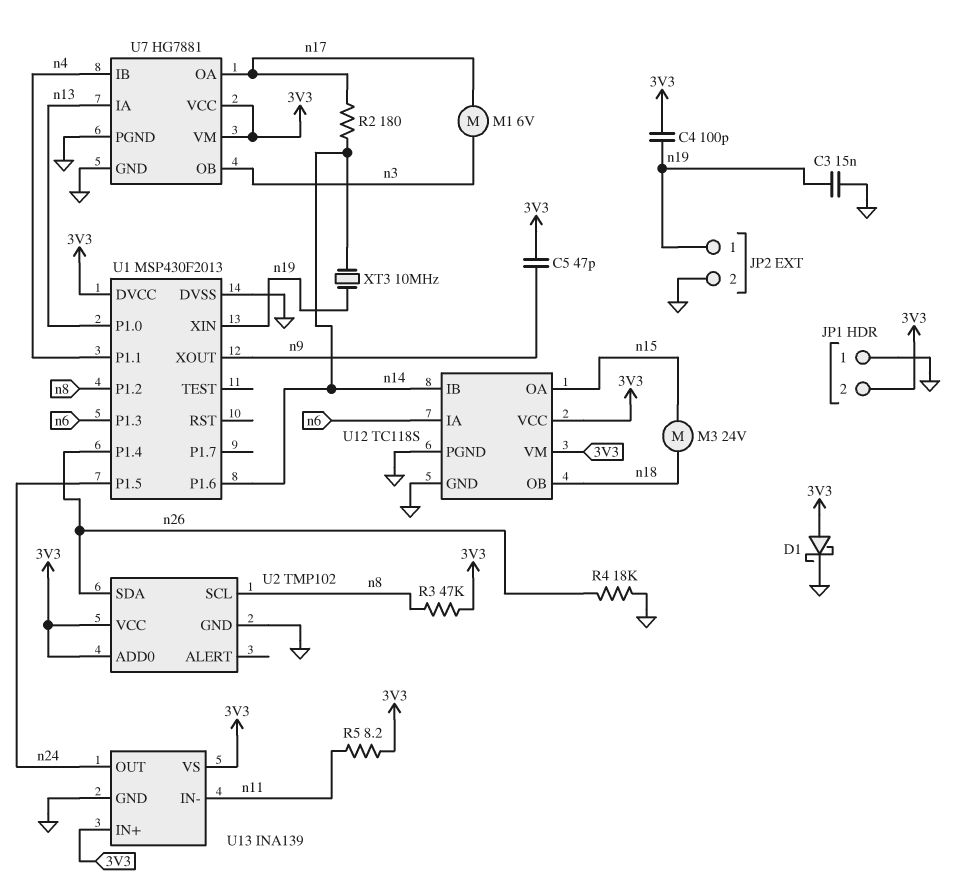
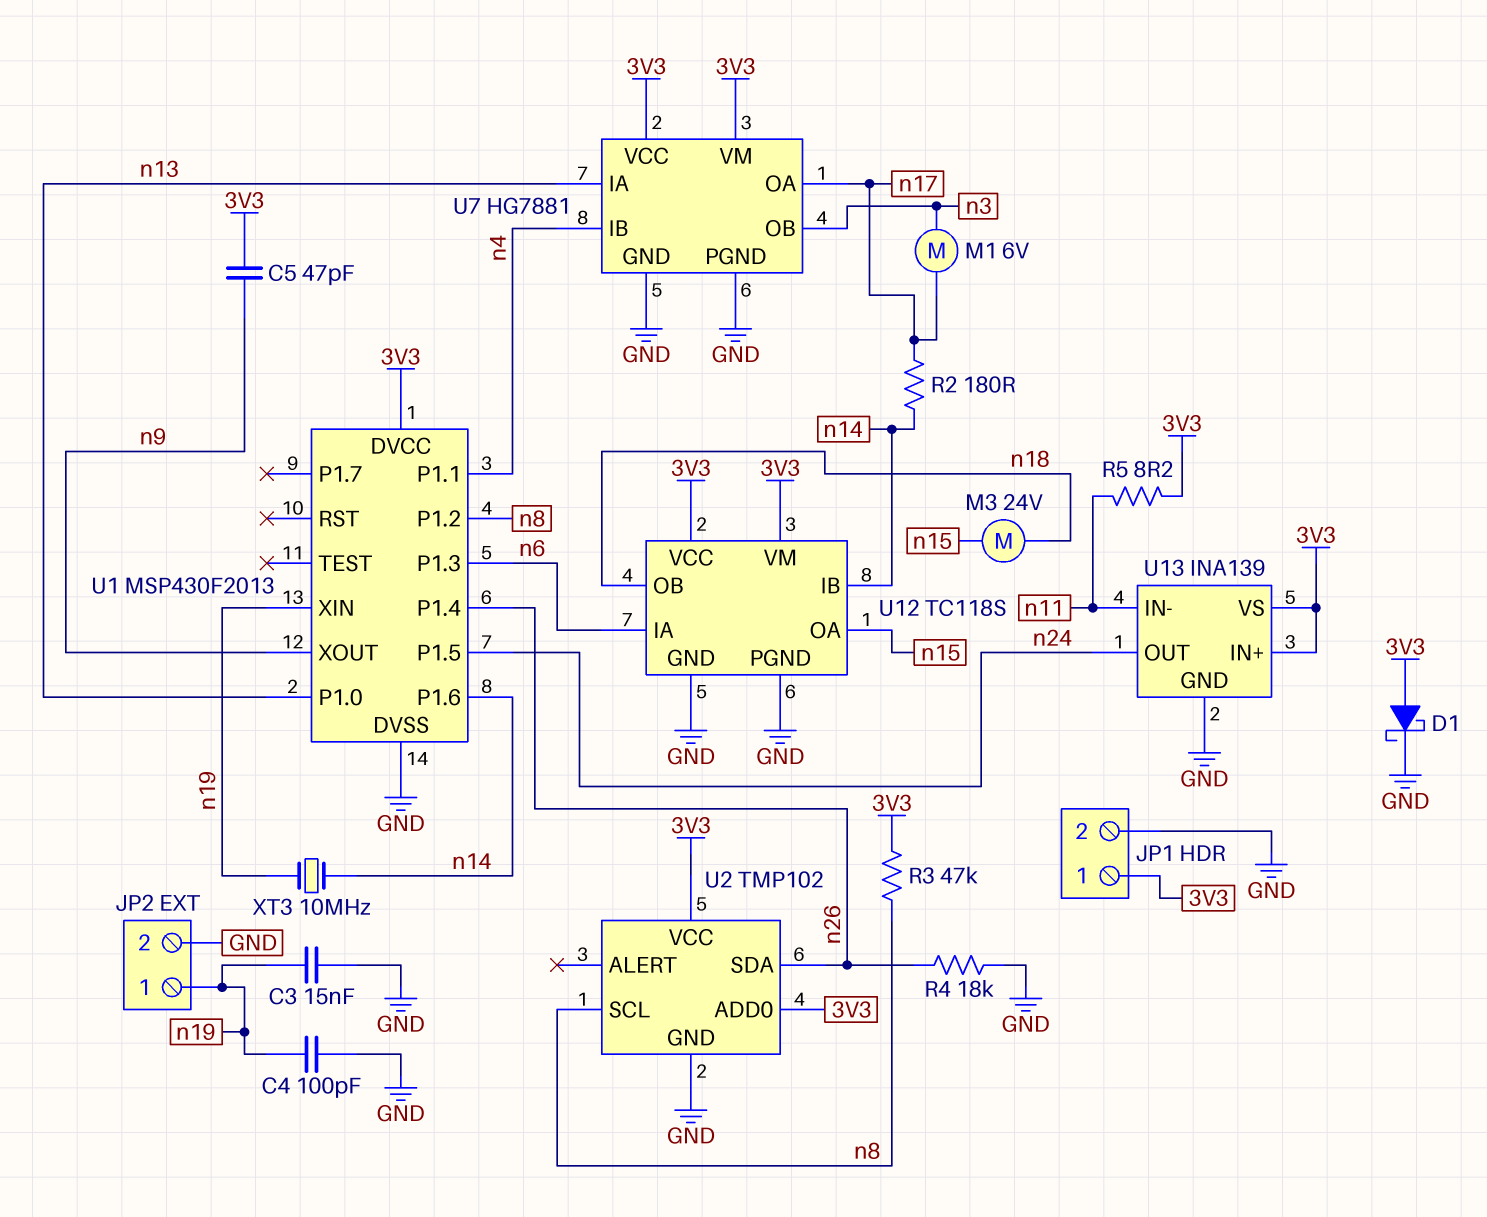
C4: 100pF (3V3, n19) -> 100pF (GND, n19)
JP1 pin 1: GND -> 3V3
JP1 pin 2: 3V3 -> GND

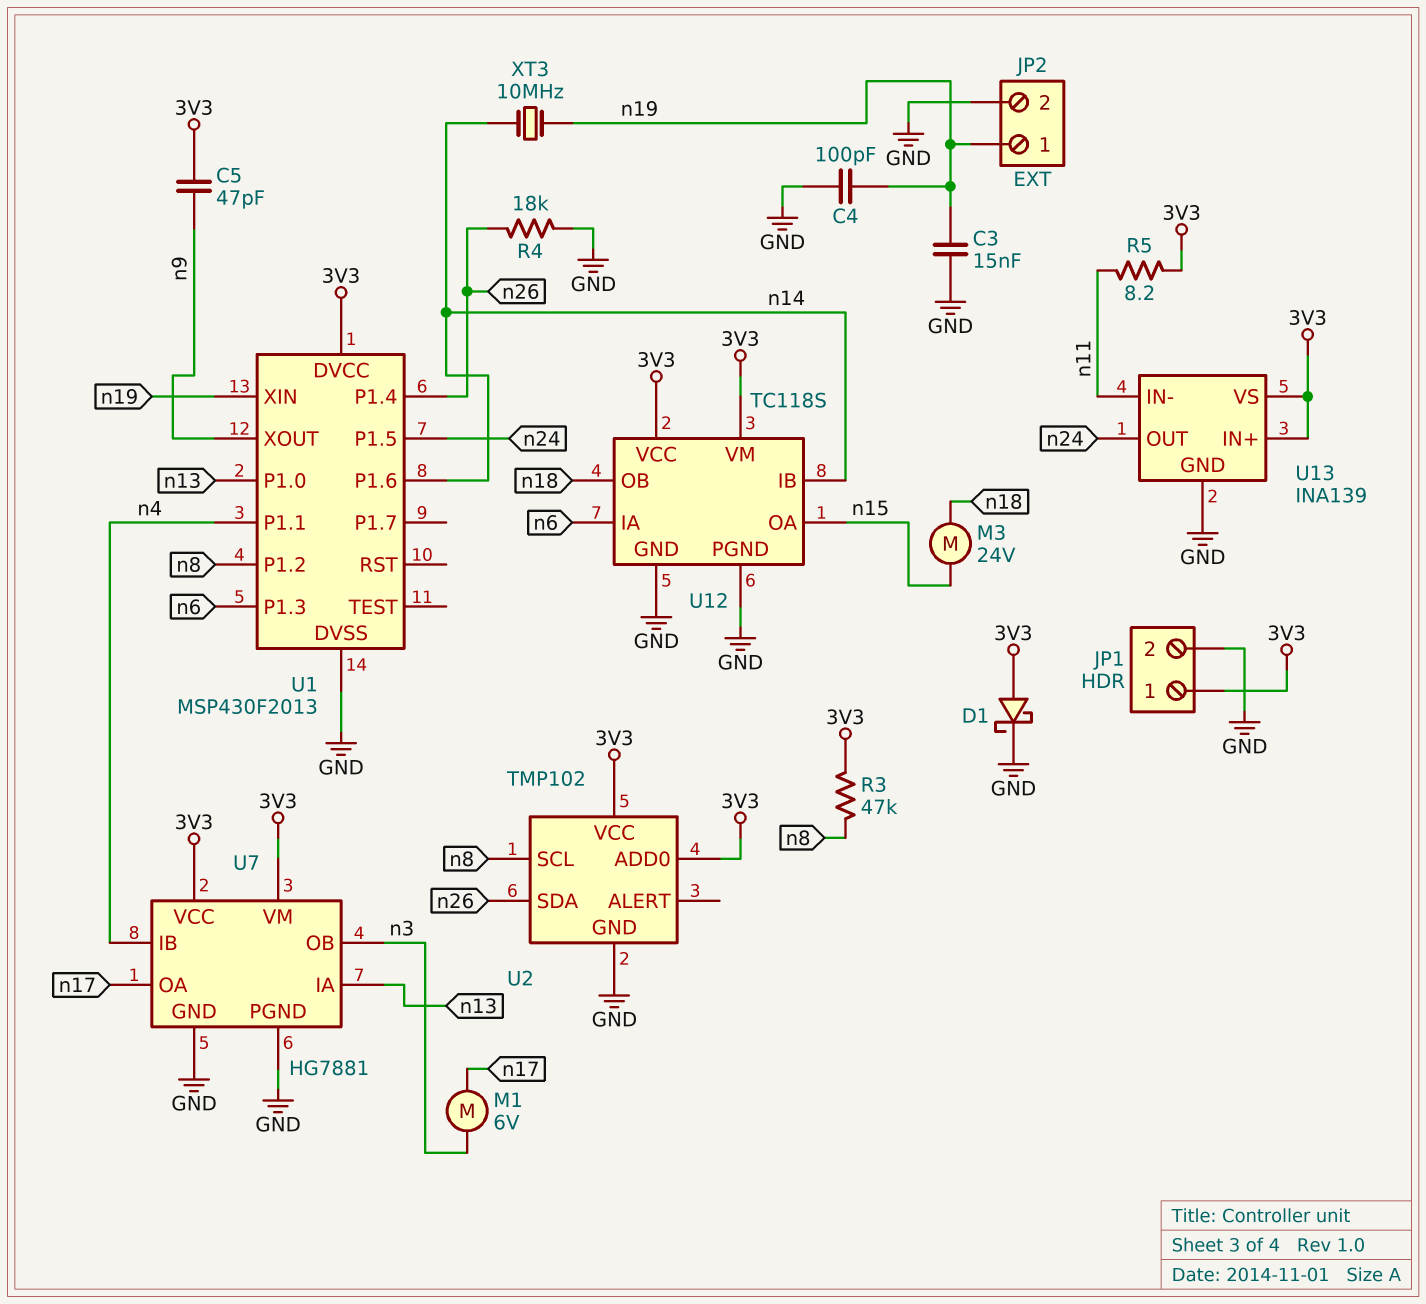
R2: 180 (n14, n17) -> none

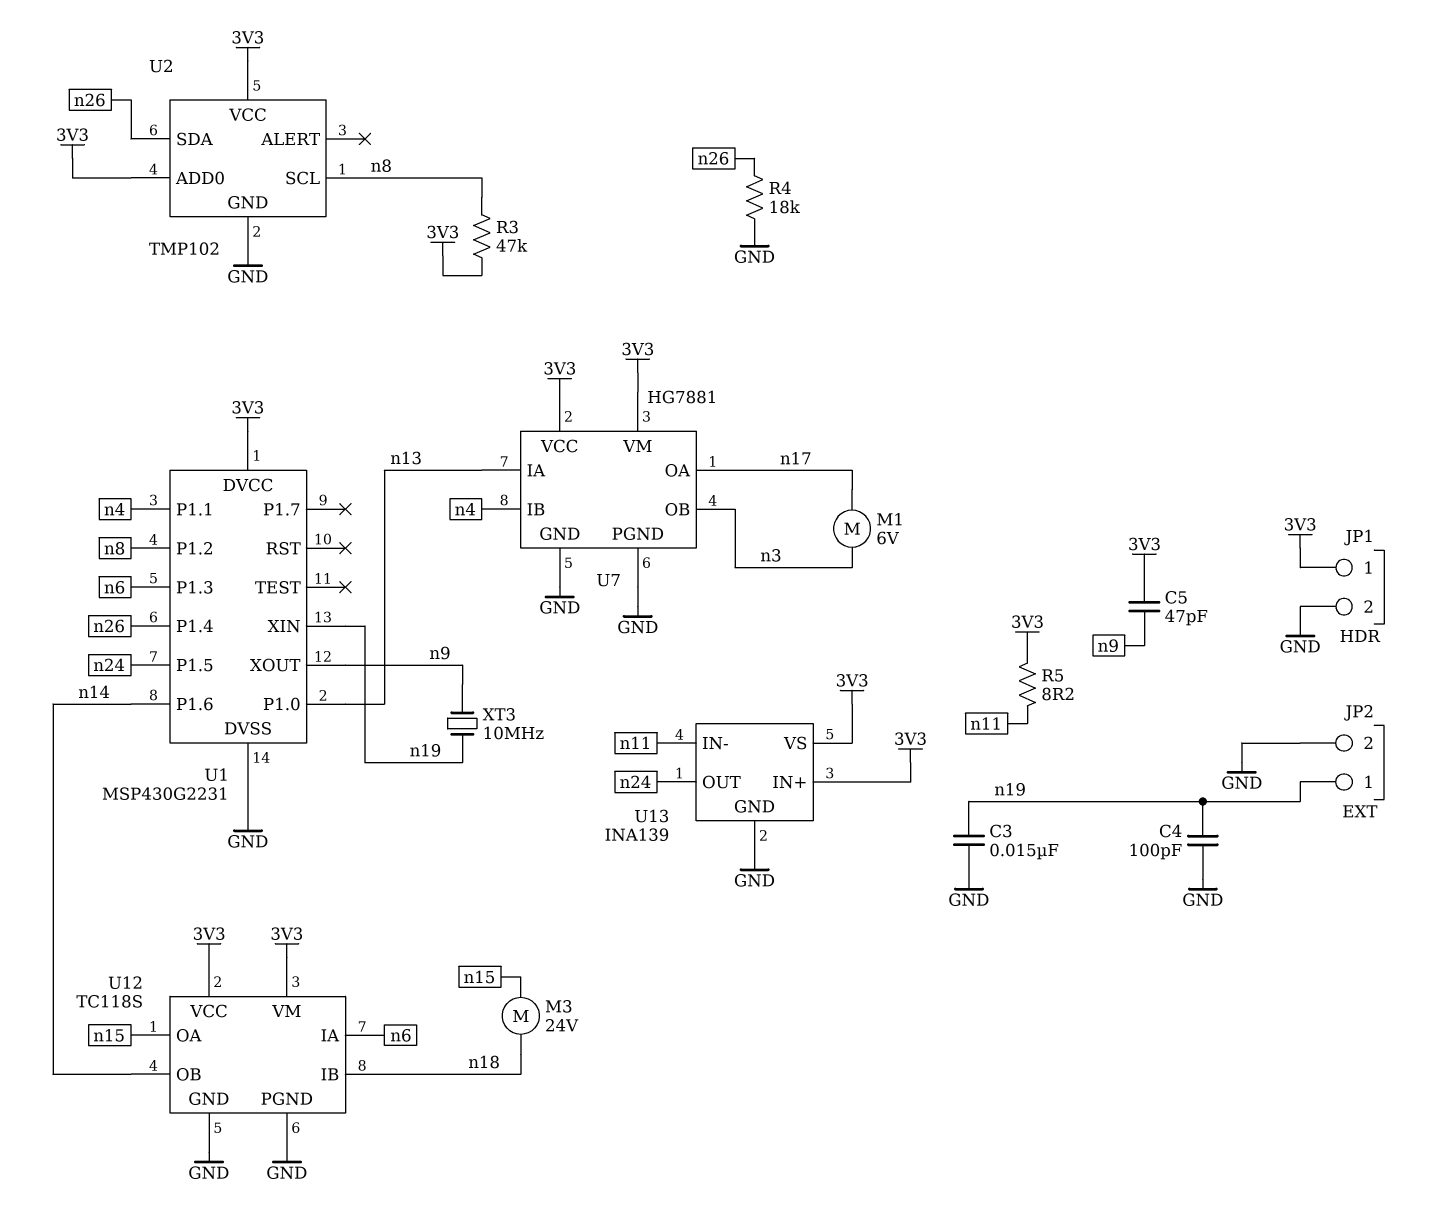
D1: schottky (A 3V3, K GND) -> none
U1: MSP430F2013 -> MSP430G2231
U12 pin IB: n14 -> n18
U12 pin OB: n18 -> n14
XT3: 10MHz (n14, n19) -> 10MHz (n9, n19)

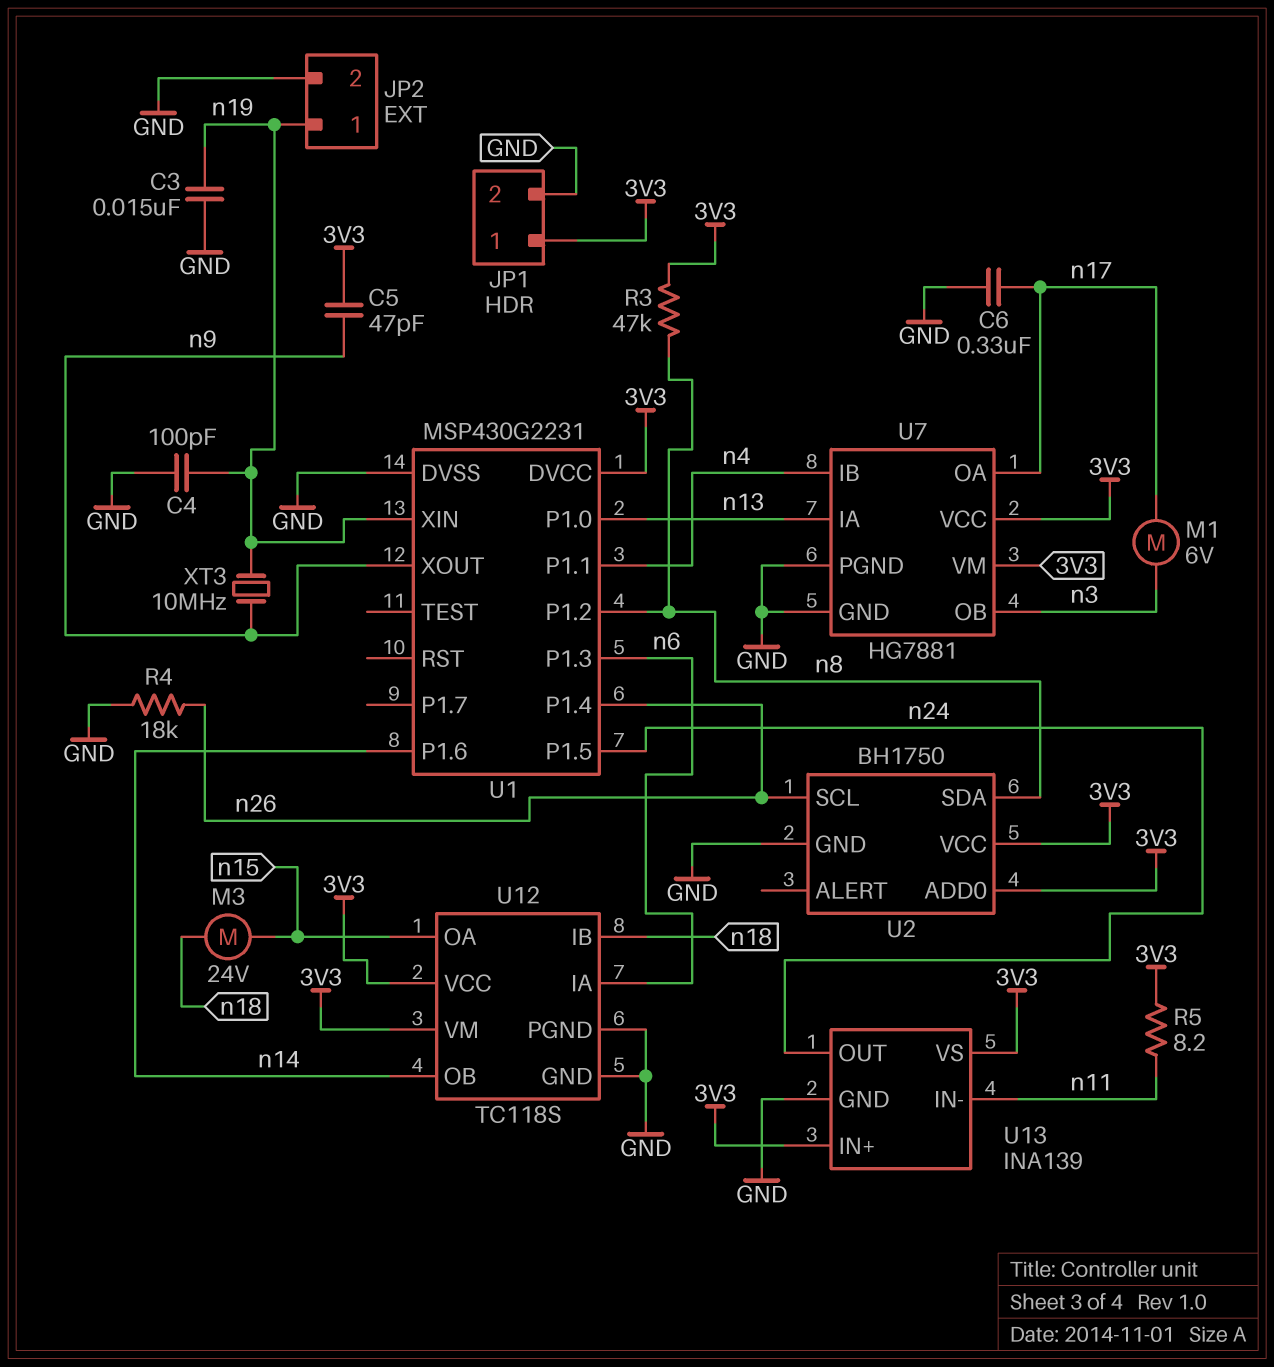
C6: none -> 330nF (GND, n17)
U2: TMP102 -> BH1750
U2 pin SCL: n8 -> n26
U2 pin SDA: n26 -> n8

